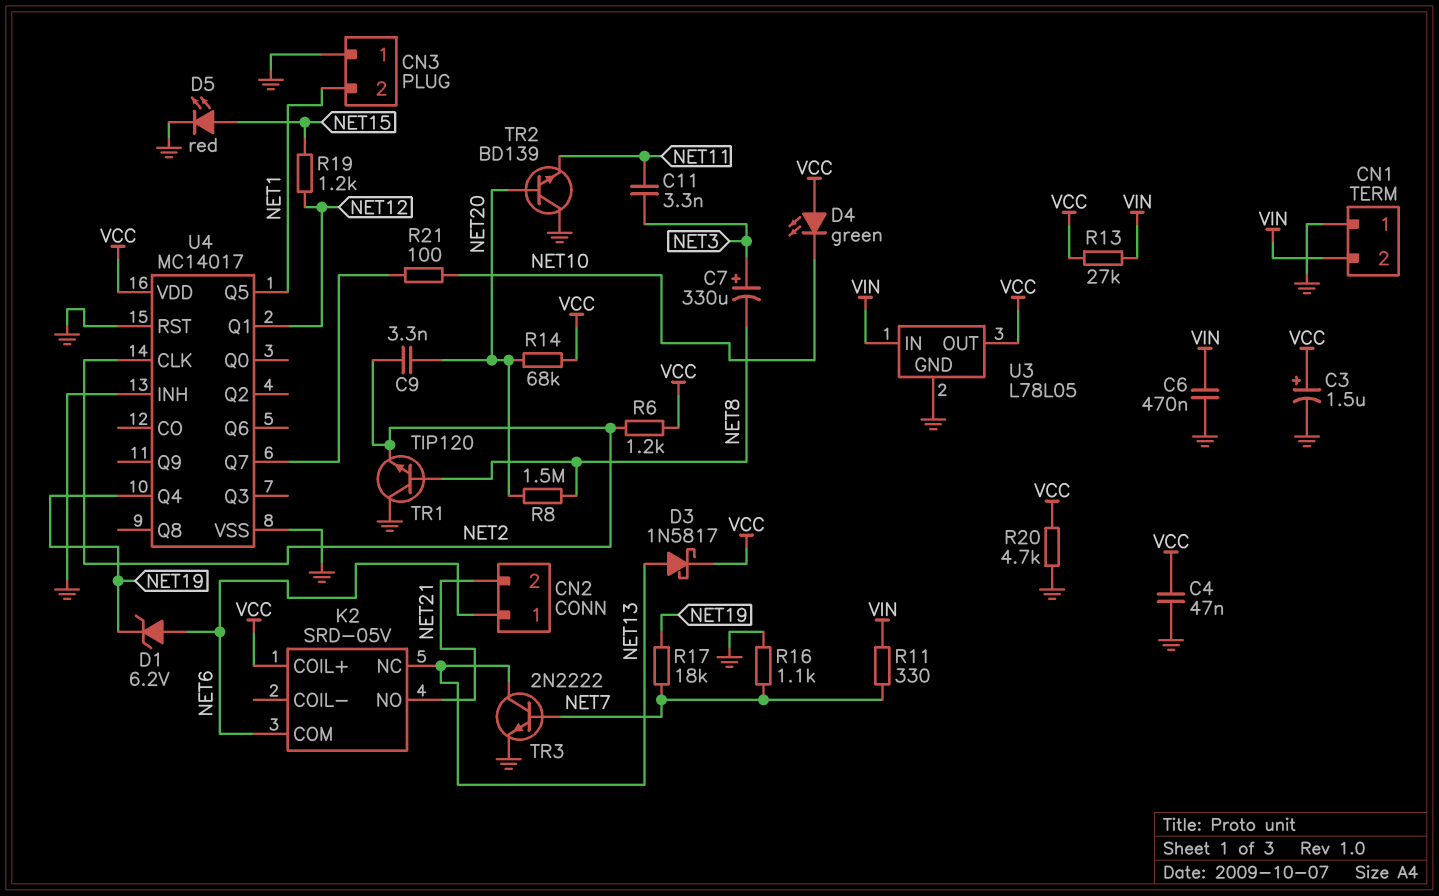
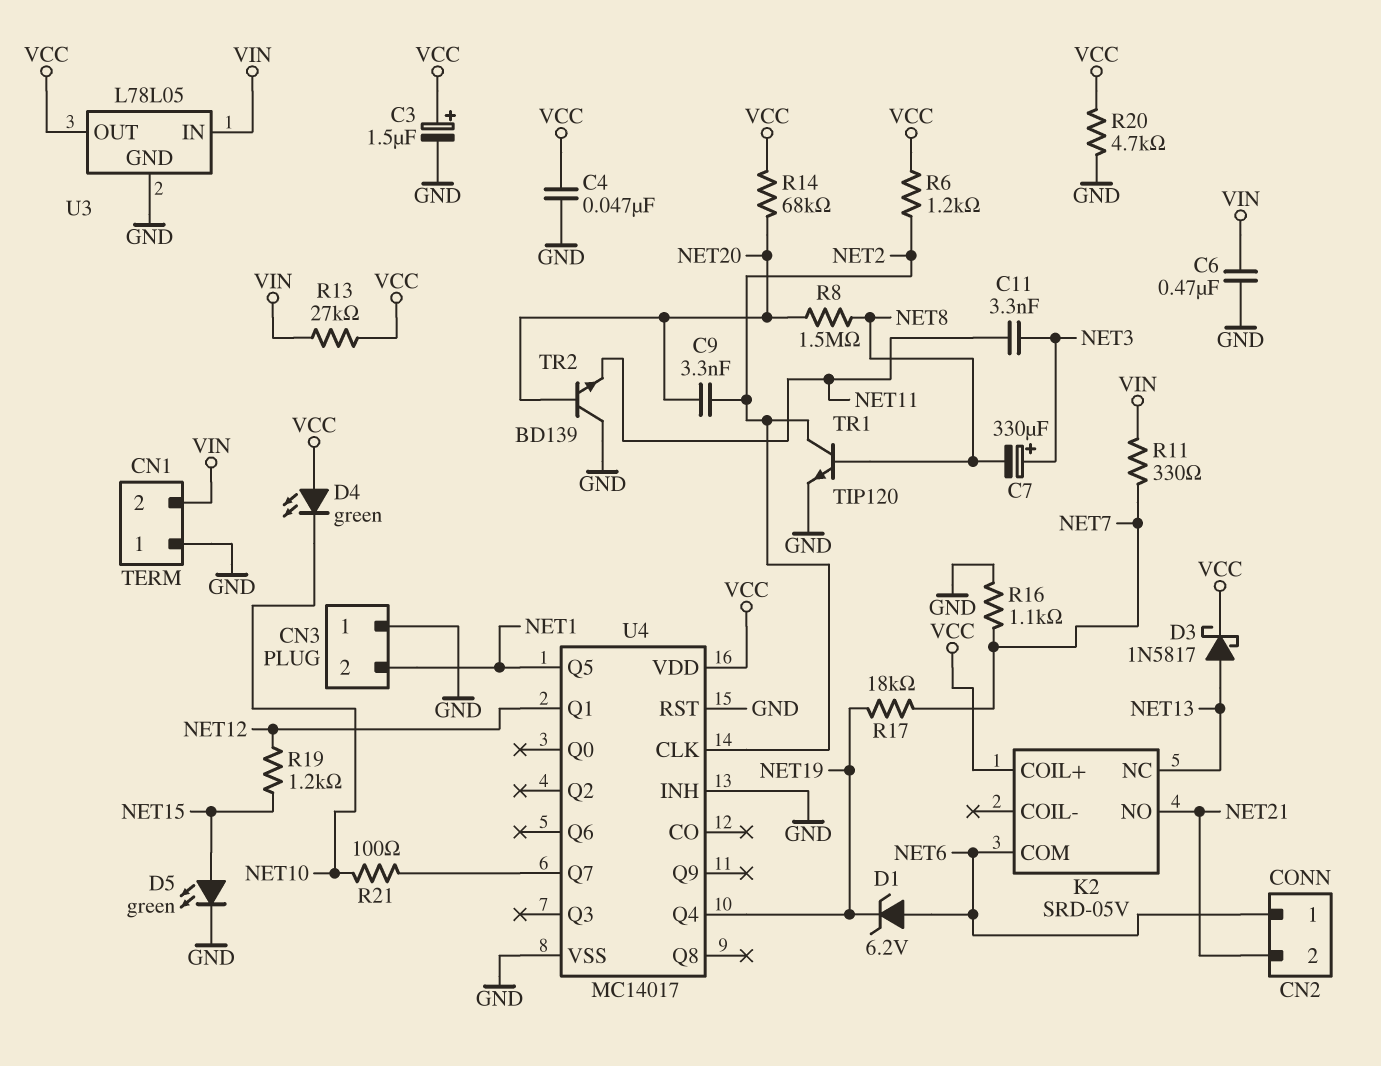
D5: LED red (A NET15, K GND) -> LED green (A NET15, K GND)
TR1: NPN TIP120 (B NET8, C GND, E NET2) -> NPN TIP120 (B NET8, C NET2, E GND)
TR3: NPN 2N2222 (B NET7, C NET13, E GND) -> none

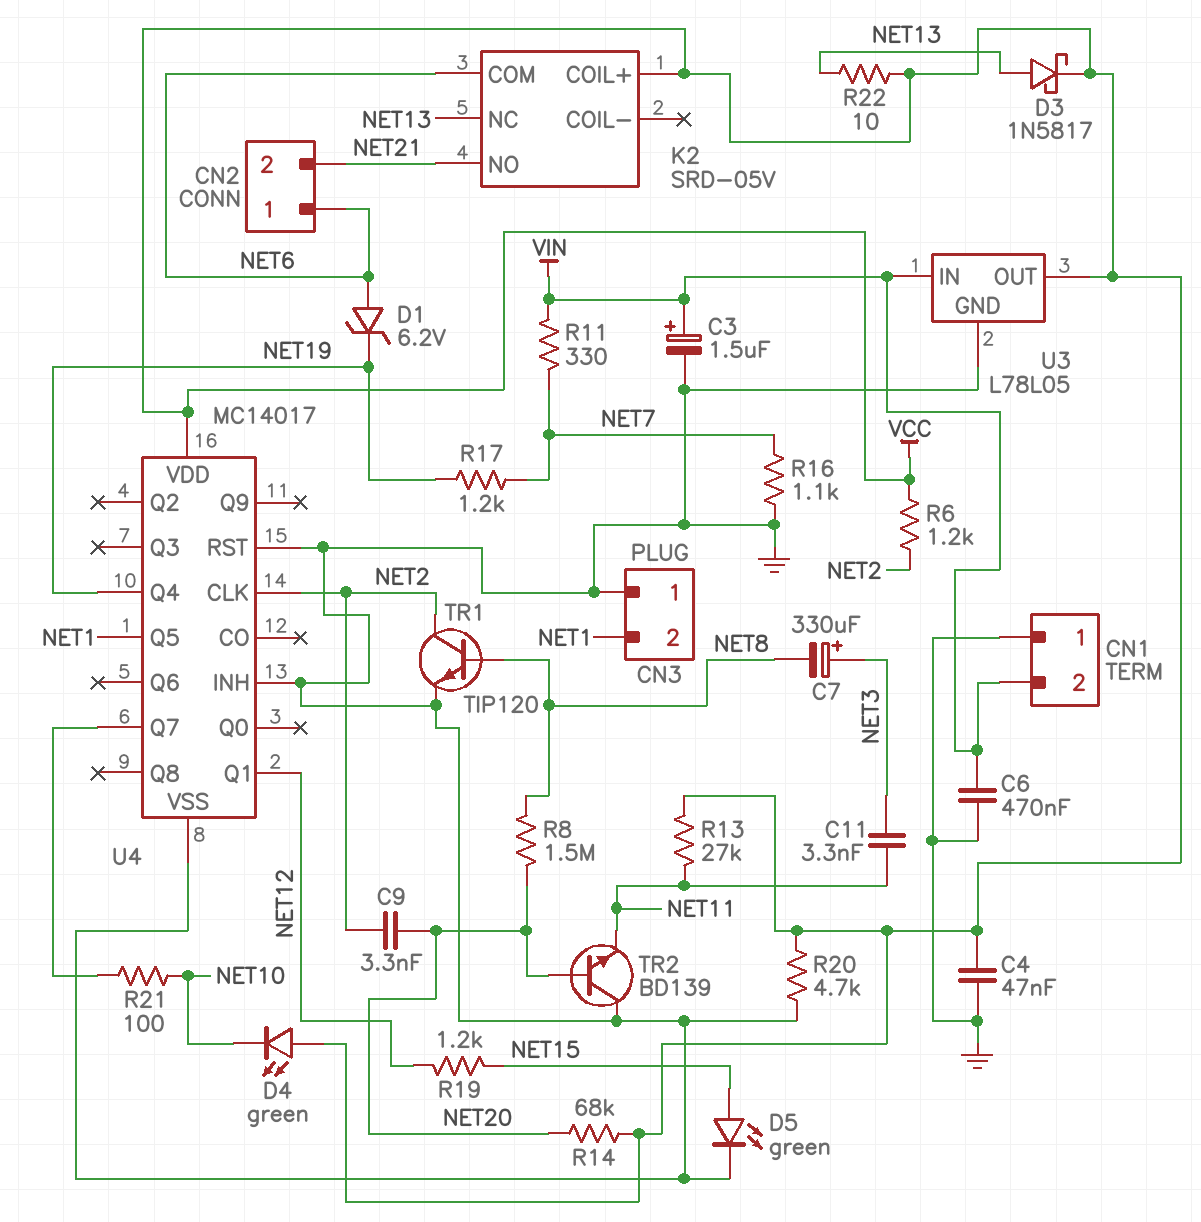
C3: 1.5uF (plus VCC, minus GND) -> 1.5uF (plus VIN, minus GND)
R13: 27k (VCC, VIN) -> 27k (NET11, VCC)
R17: 18k (NET7, NET19) -> 1.2k (NET7, NET19)
R22: none -> 10 (NET13, VCC)

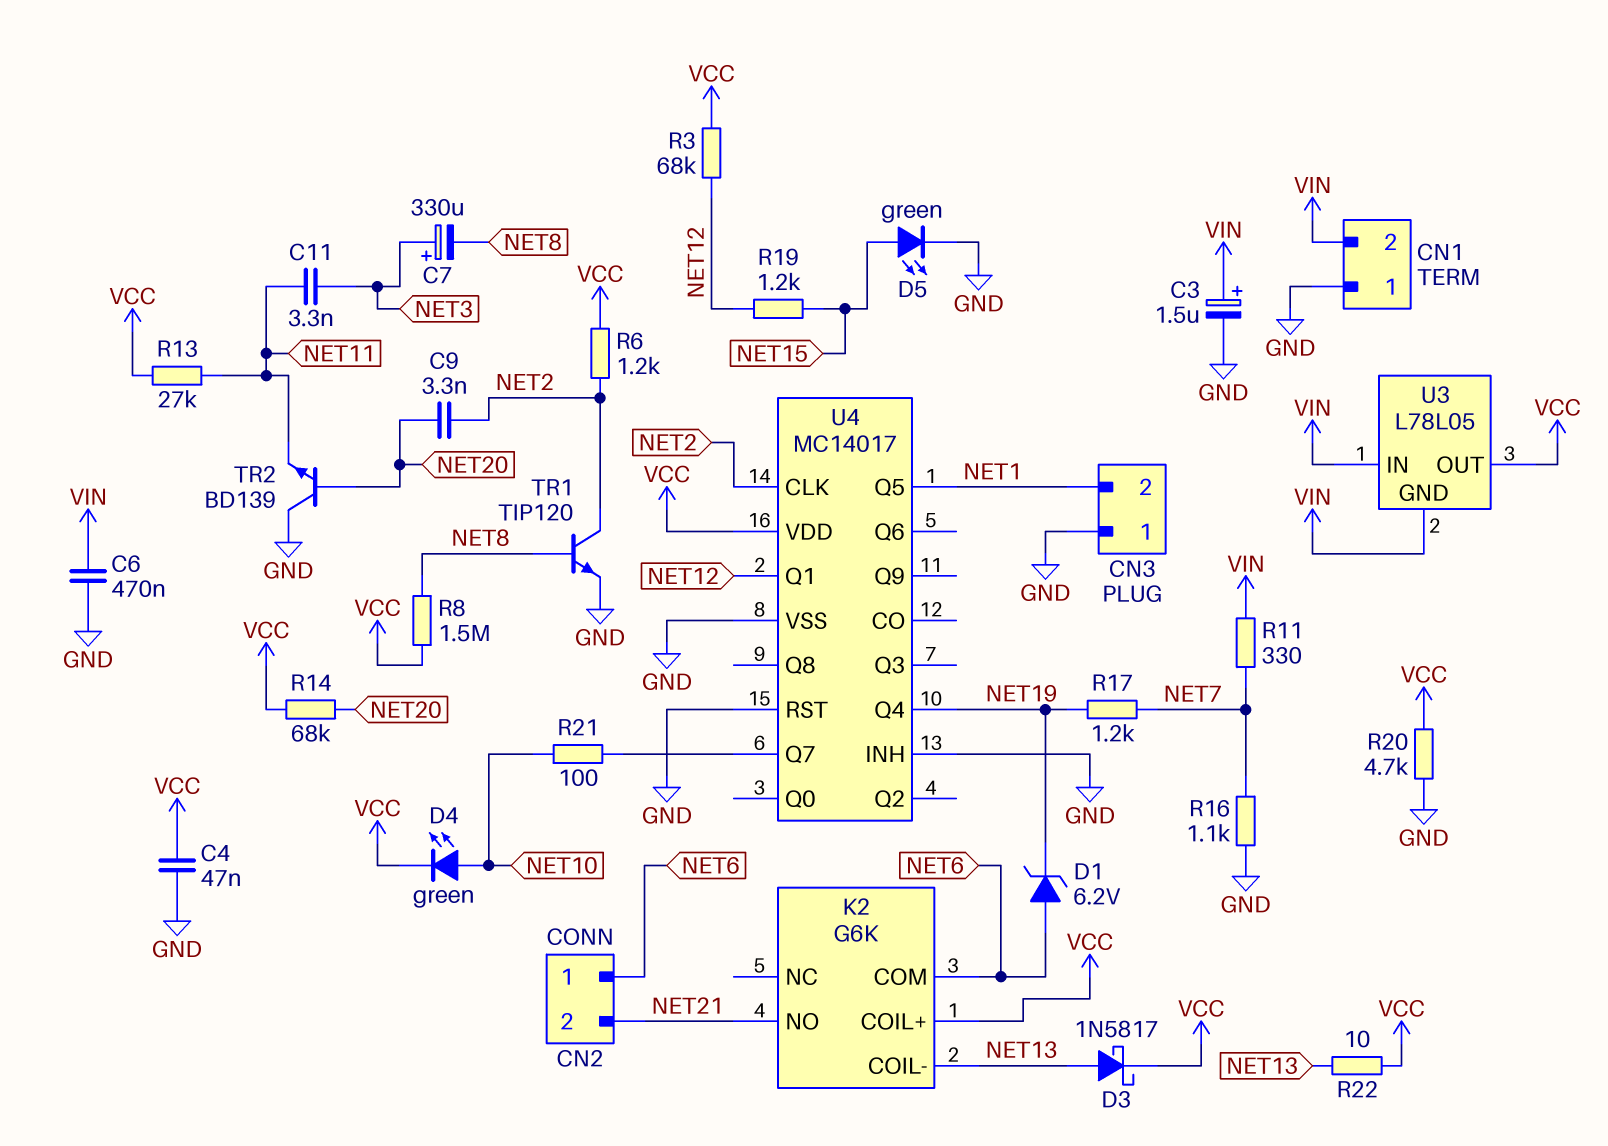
D4: LED green (A VCC, K NET10) -> LED green (A NET10, K VCC)
K2: SRD-05V -> G6K
K2 pin COIL-: none -> NET13
K2 pin NC: NET13 -> none
R3: none -> 68k (NET12, VCC)
R8: 1.5M (NET8, NET20) -> 1.5M (NET8, VCC)
U3 pin GND: GND -> VIN

